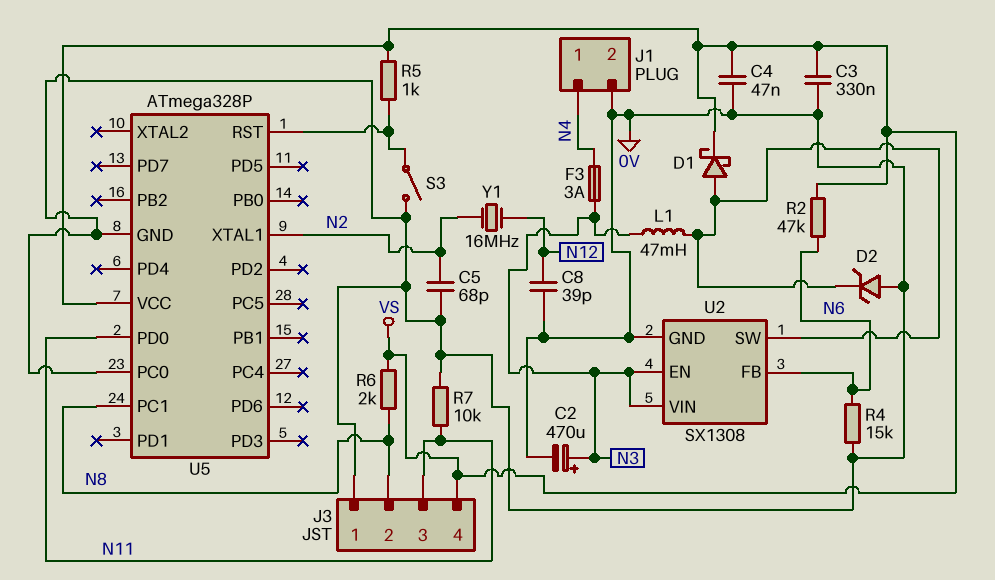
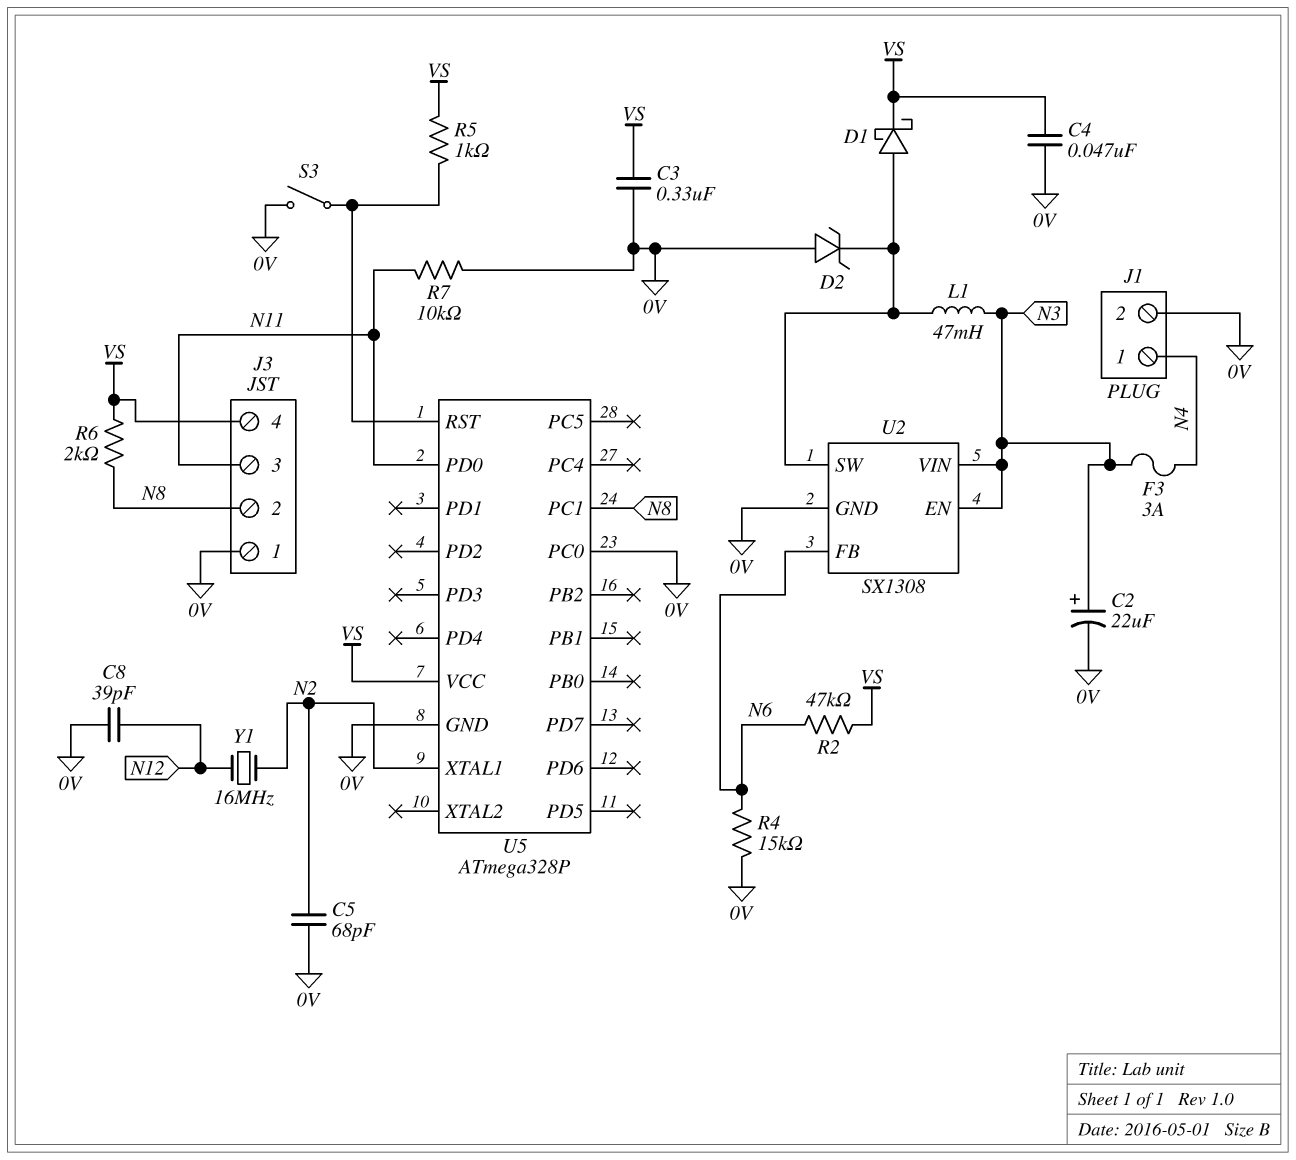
C2: 470uF (plus N3, minus 0V) -> 22uF (plus N3, minus 0V)

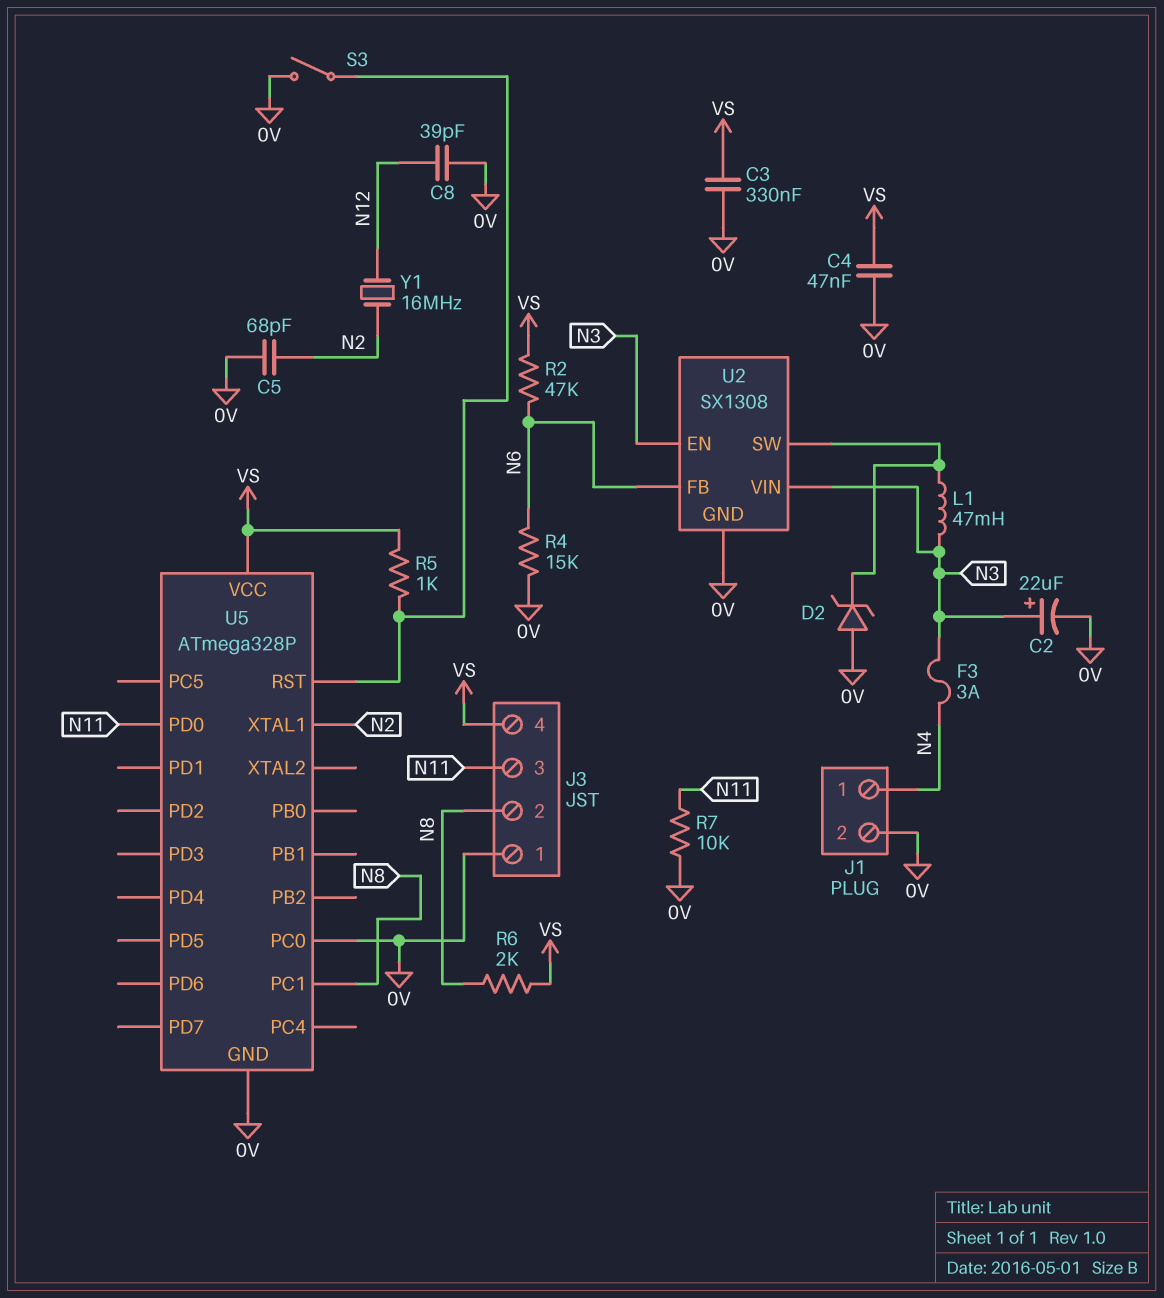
D1: schottky (A U2/SW, K VS) -> none

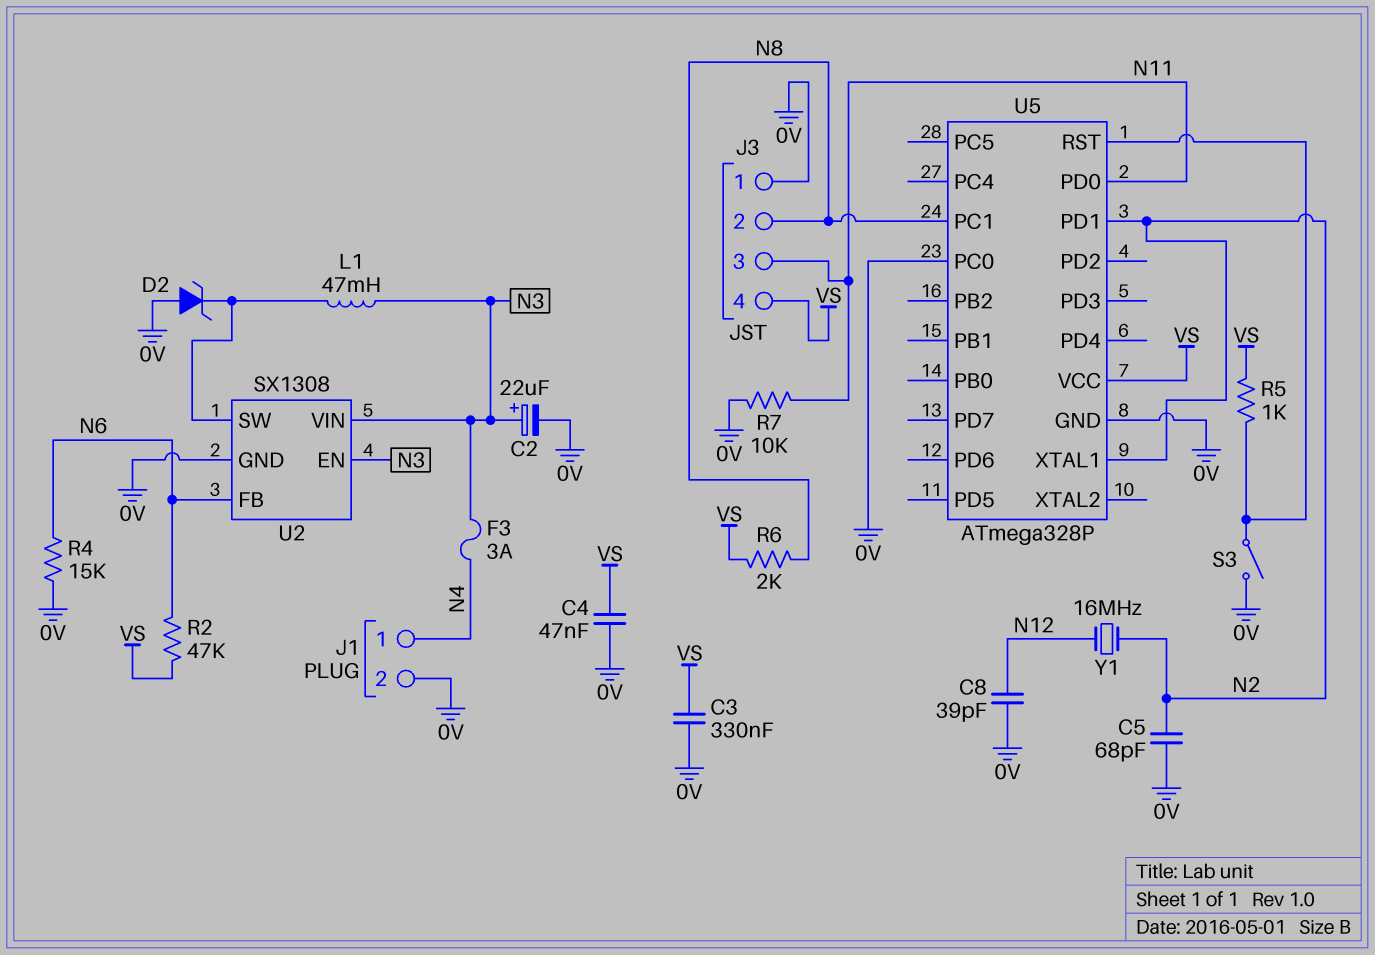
U5 pin PD1: none -> N2

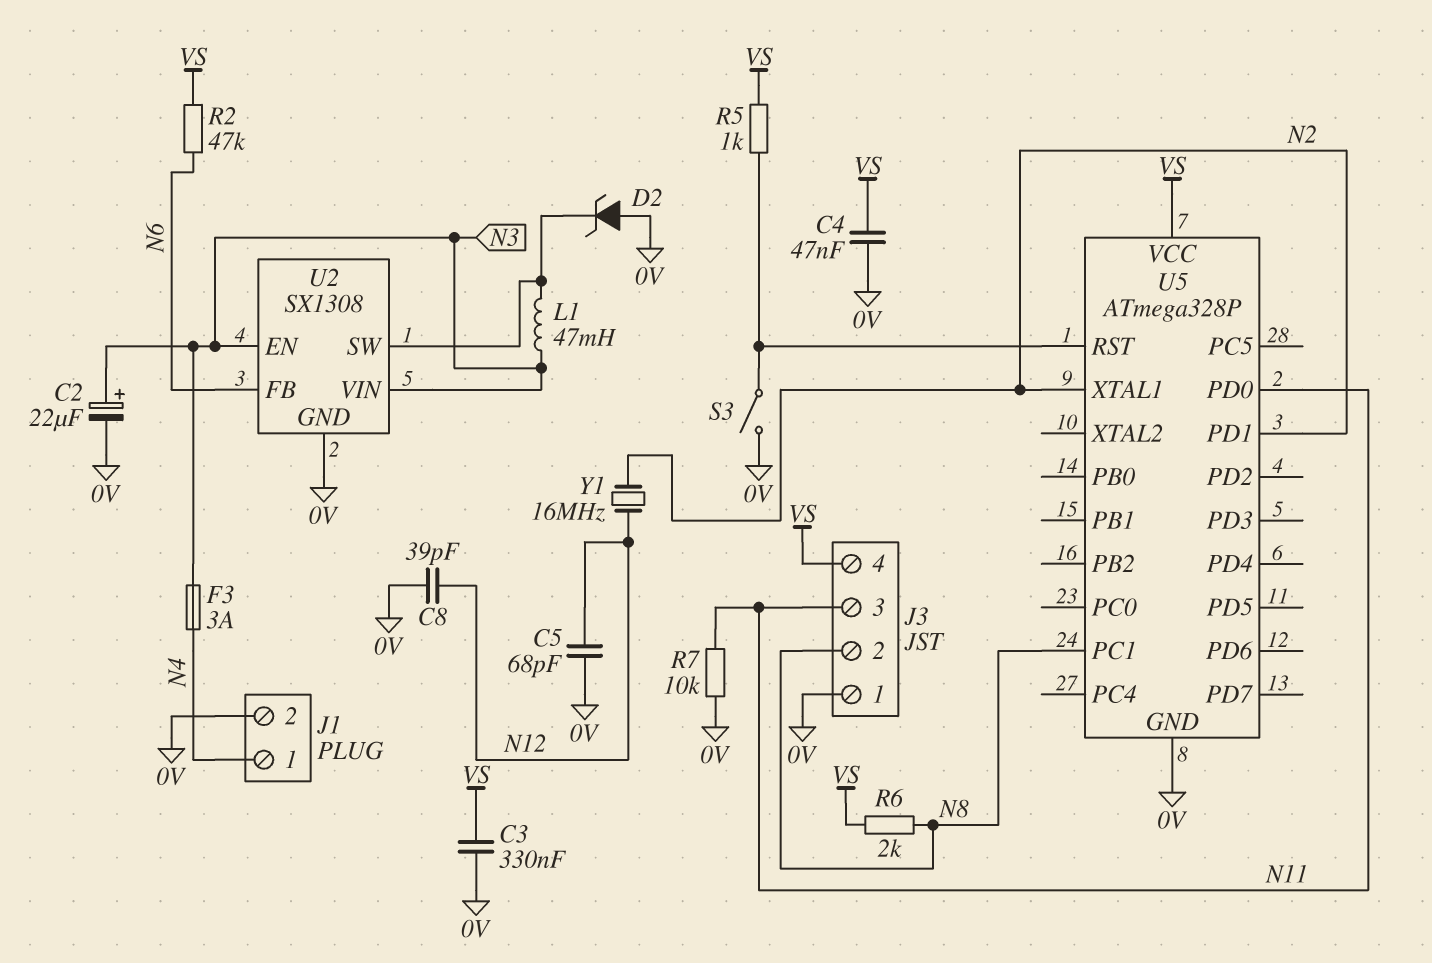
C5: 68pF (0V, N2) -> 68pF (0V, N12)
R4: 15k (0V, N6) -> none
U5 pin PC0: 0V -> none

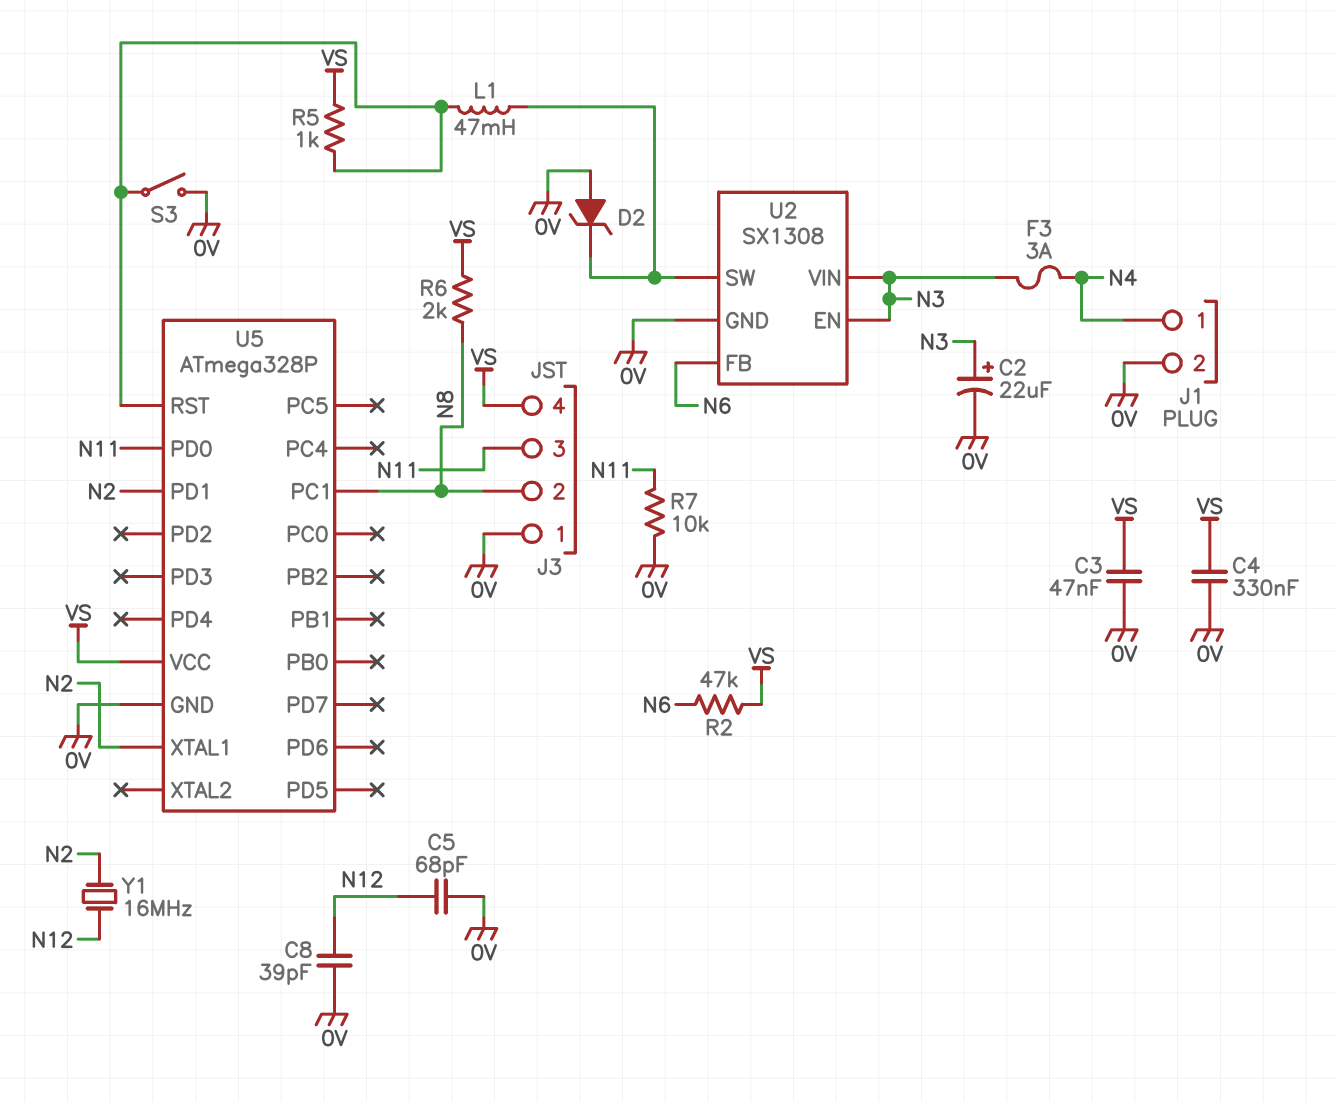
C3: 330nF (0V, VS) -> 47nF (0V, VS)
C4: 47nF (0V, VS) -> 330nF (0V, VS)
L1: 47mH (N3, U2/SW) -> 47mH (U2/SW, U5/RST)

